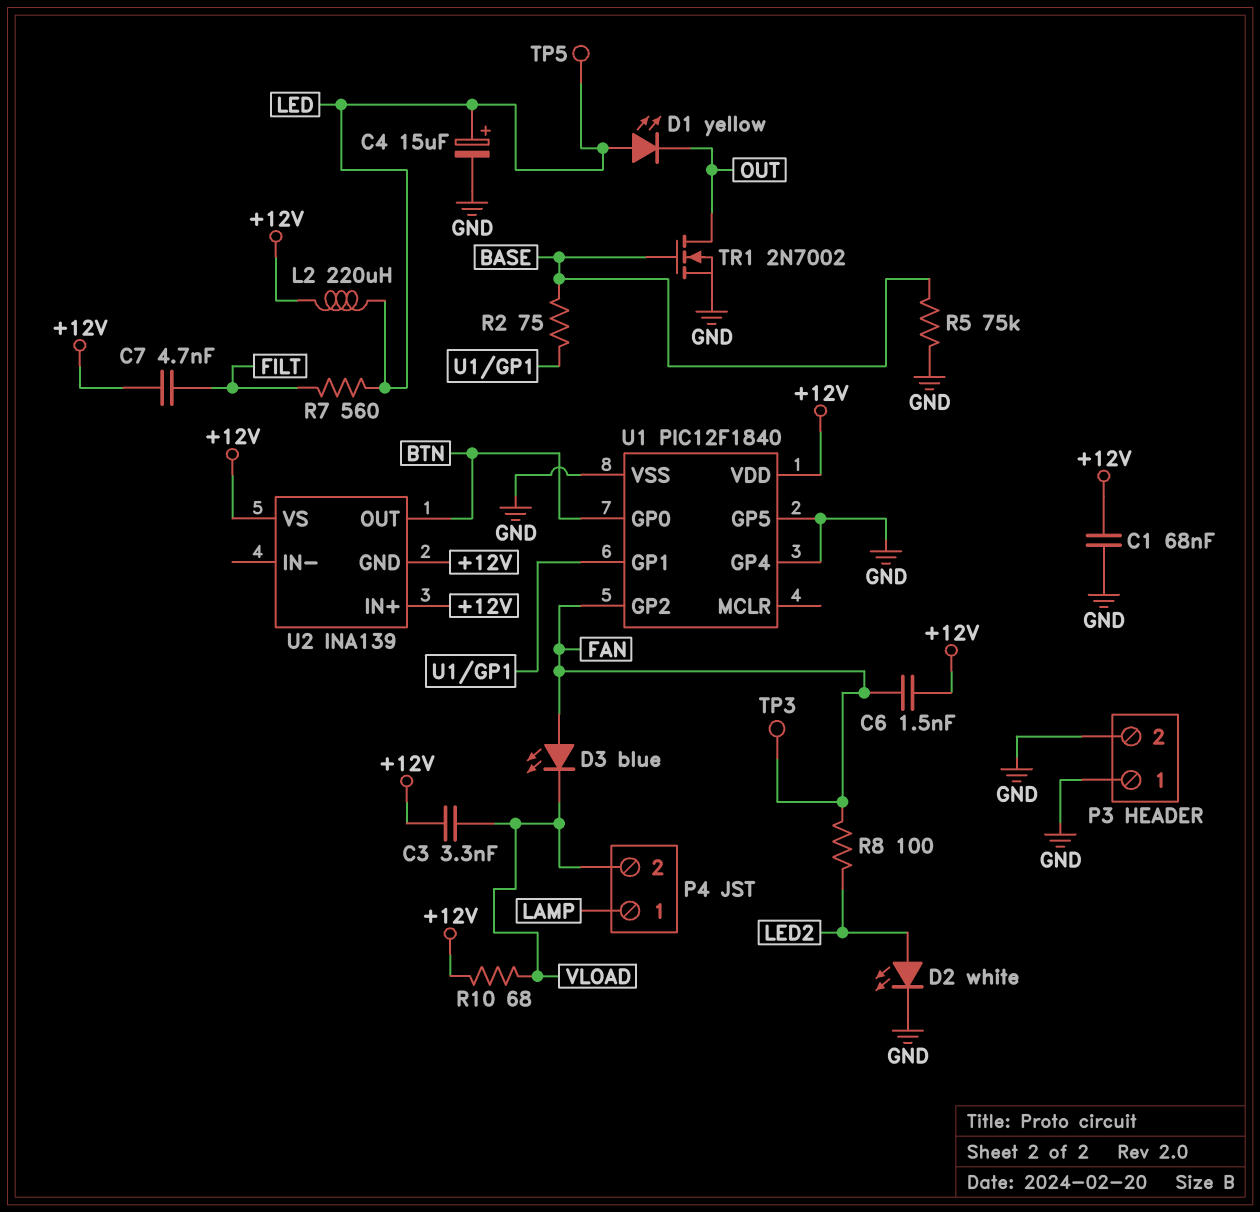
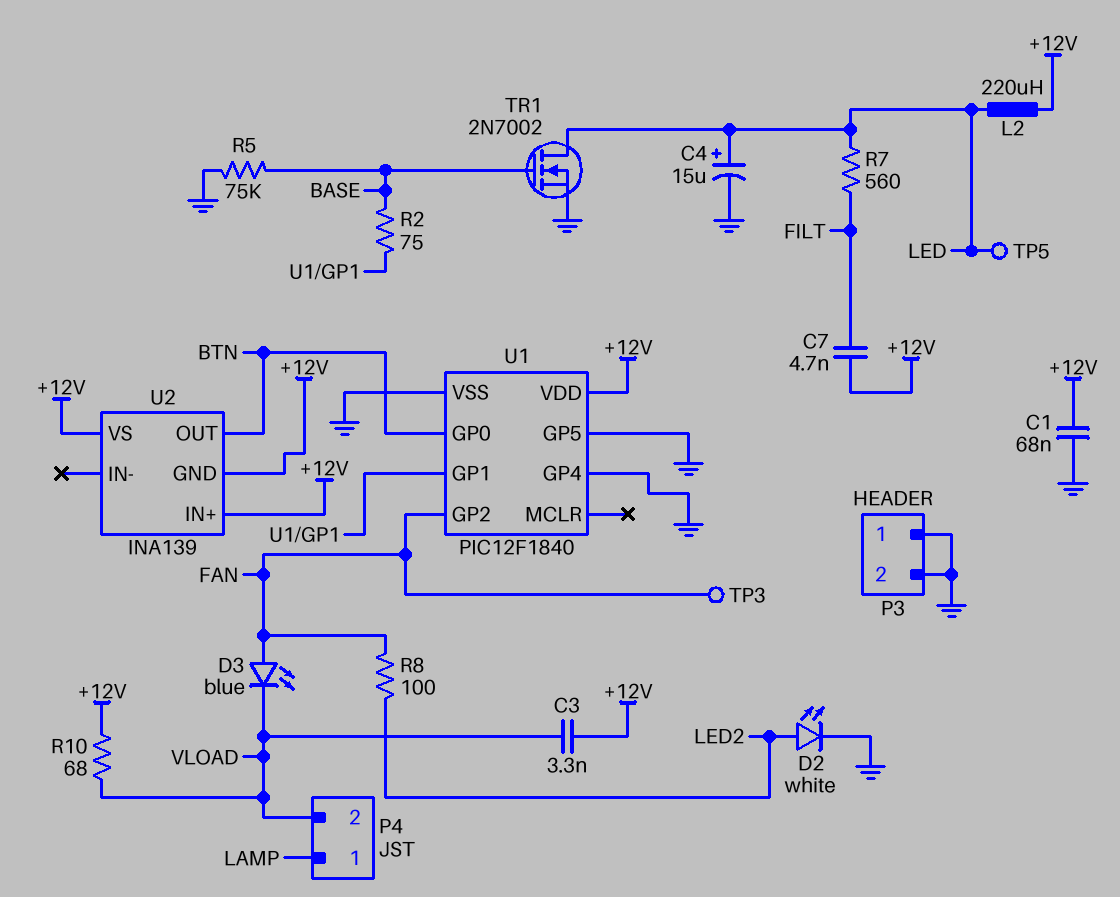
C6: 1.5nF (+12V, FAN) -> none
D1: LED yellow (A LED, K OUT) -> none
TR1: NMOS 2N7002 (G BASE, D OUT, S GND) -> NMOS 2N7002 (G BASE, D LED, S GND)

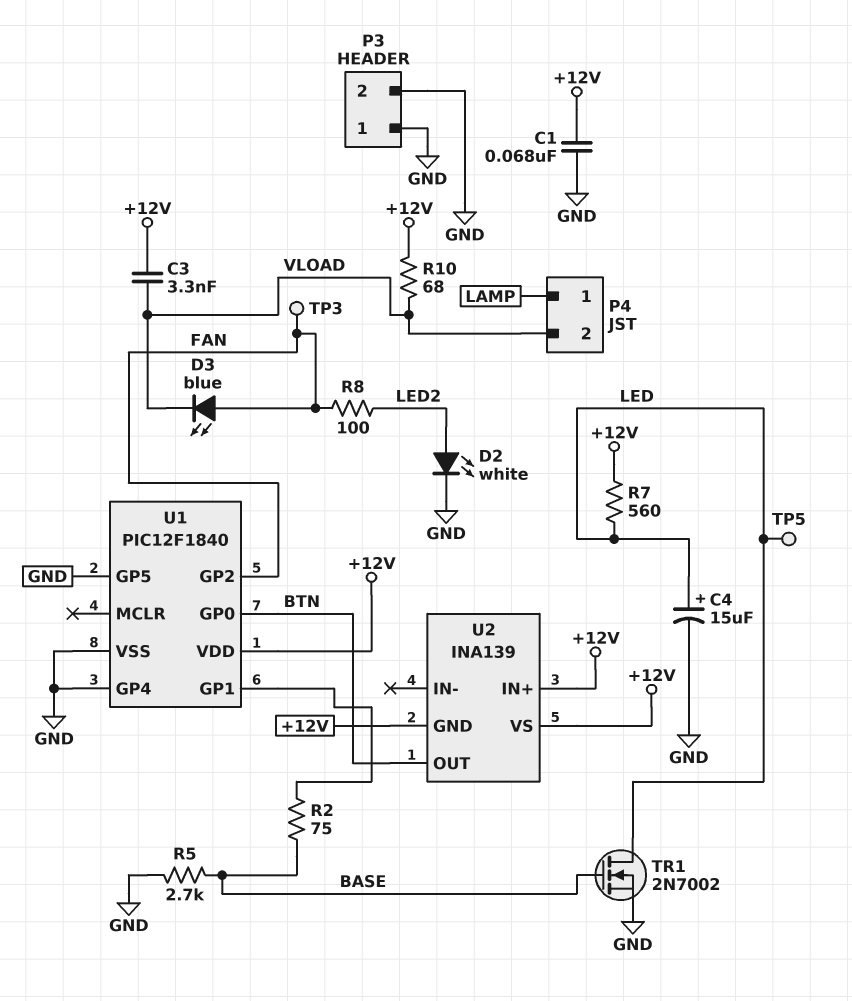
C7: 4.7nF (+12V, FILT) -> none
L2: 220uH (+12V, LED) -> none
R5: 75k (BASE, GND) -> 2.7k (BASE, GND)
R7: 560 (FILT, LED) -> 560 (+12V, LED)

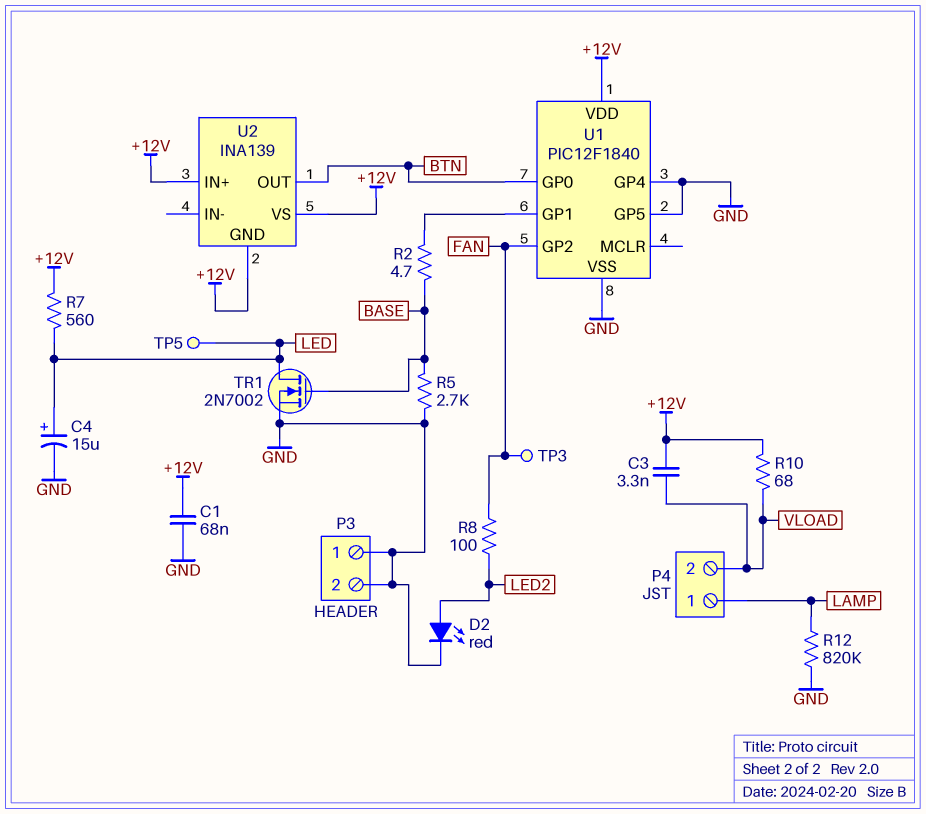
D2: LED white (A LED2, K GND) -> LED red (A LED2, K GND)
D3: LED blue (A FAN, K VLOAD) -> none
R2: 75 (BASE, U1/GP1) -> 4.7 (BASE, U1/GP1)
R12: none -> 820k (GND, LAMP)

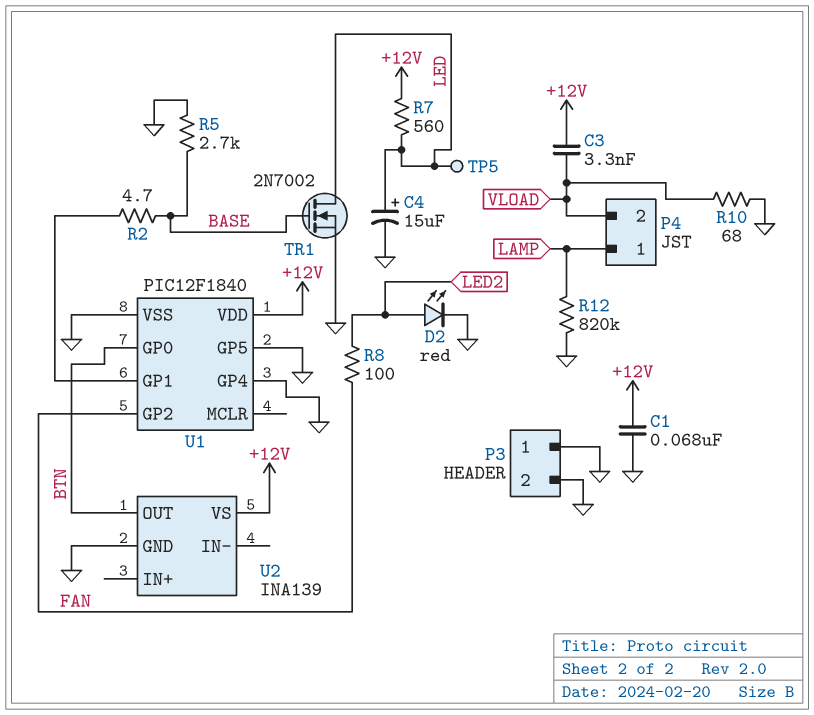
R10: 68 (+12V, VLOAD) -> 68 (GND, VLOAD)
TP3: test point (FAN) -> none
U2 pin GND: +12V -> GND
U2 pin IN+: +12V -> none

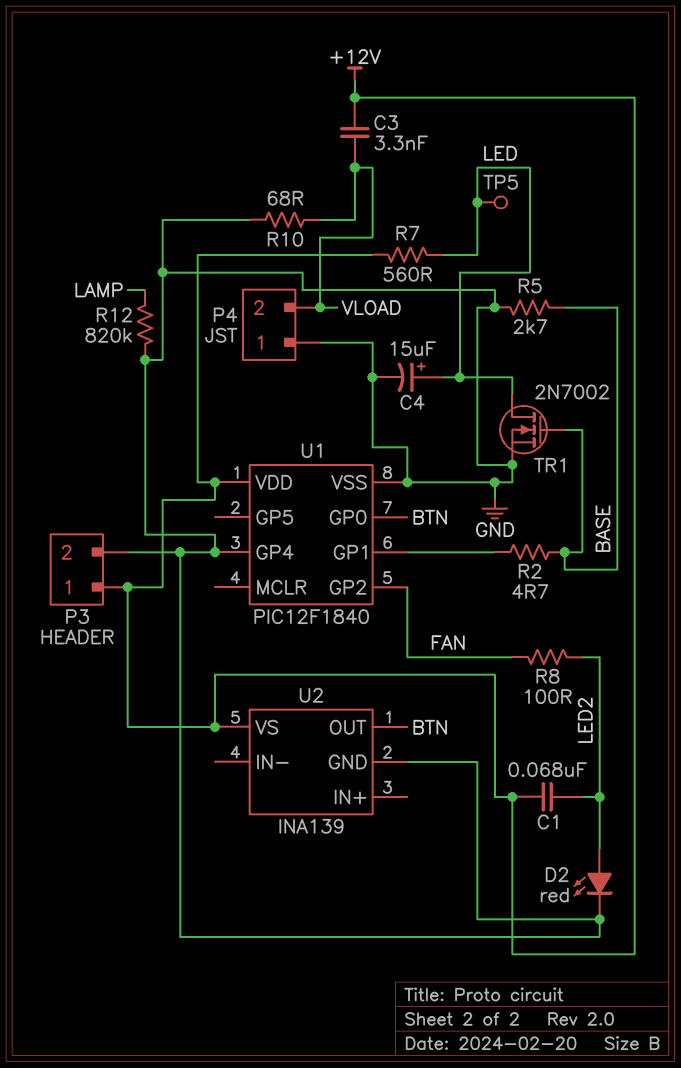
C1: 68nF (+12V, GND) -> 68nF (+12V, LED2)
P3 pin 1: GND -> +12V
P4 pin 1: LAMP -> GND
U1 pin GP5: GND -> none

